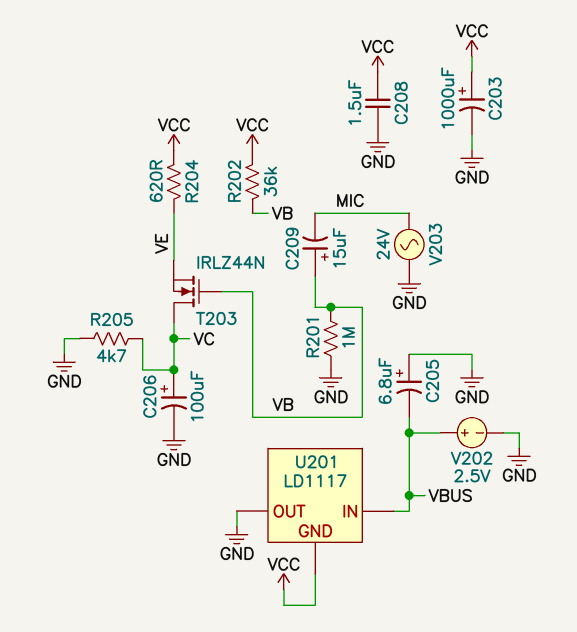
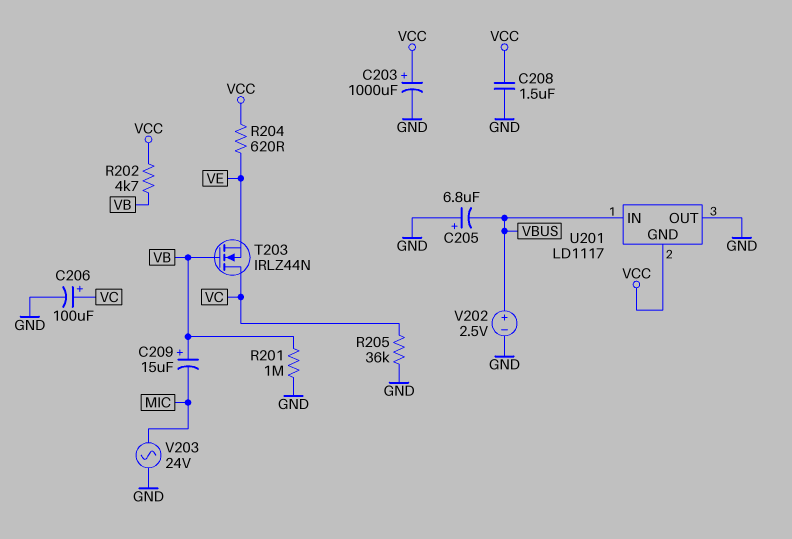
R202: 36k (VB, VCC) -> 4.7k (VB, VCC)
R205: 4.7k (GND, VC) -> 36k (GND, VC)

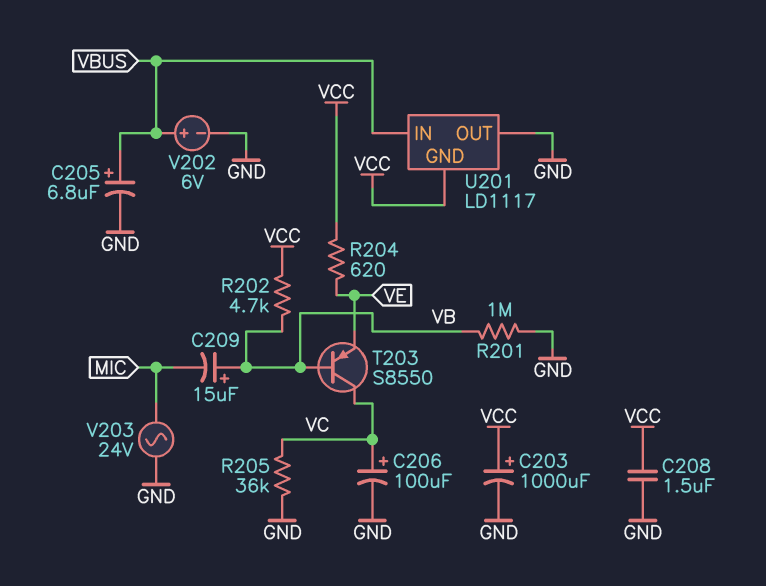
C205: 6.8uF (plus GND, minus VBUS) -> 6.8uF (plus VBUS, minus GND)
T203: NMOS IRLZ44N (G VB, D VC, S VE) -> PNP S8550 (B VB, C VC, E VE)
V202: 2.5V (plus VBUS, minus GND) -> 6V (plus VBUS, minus GND)

